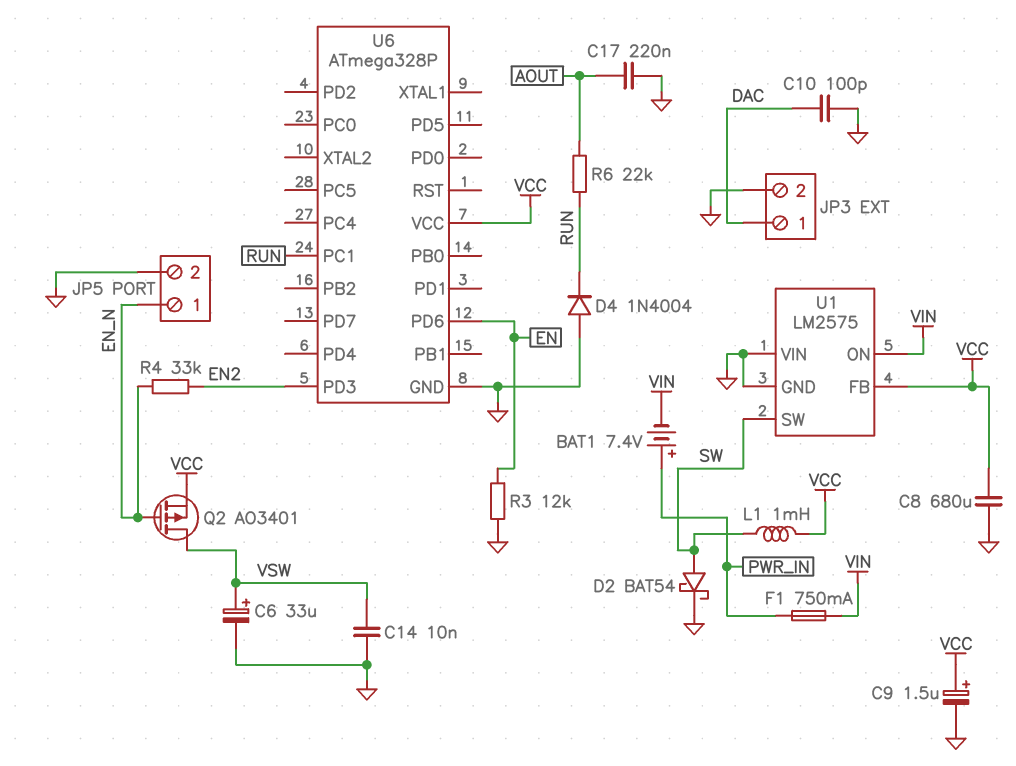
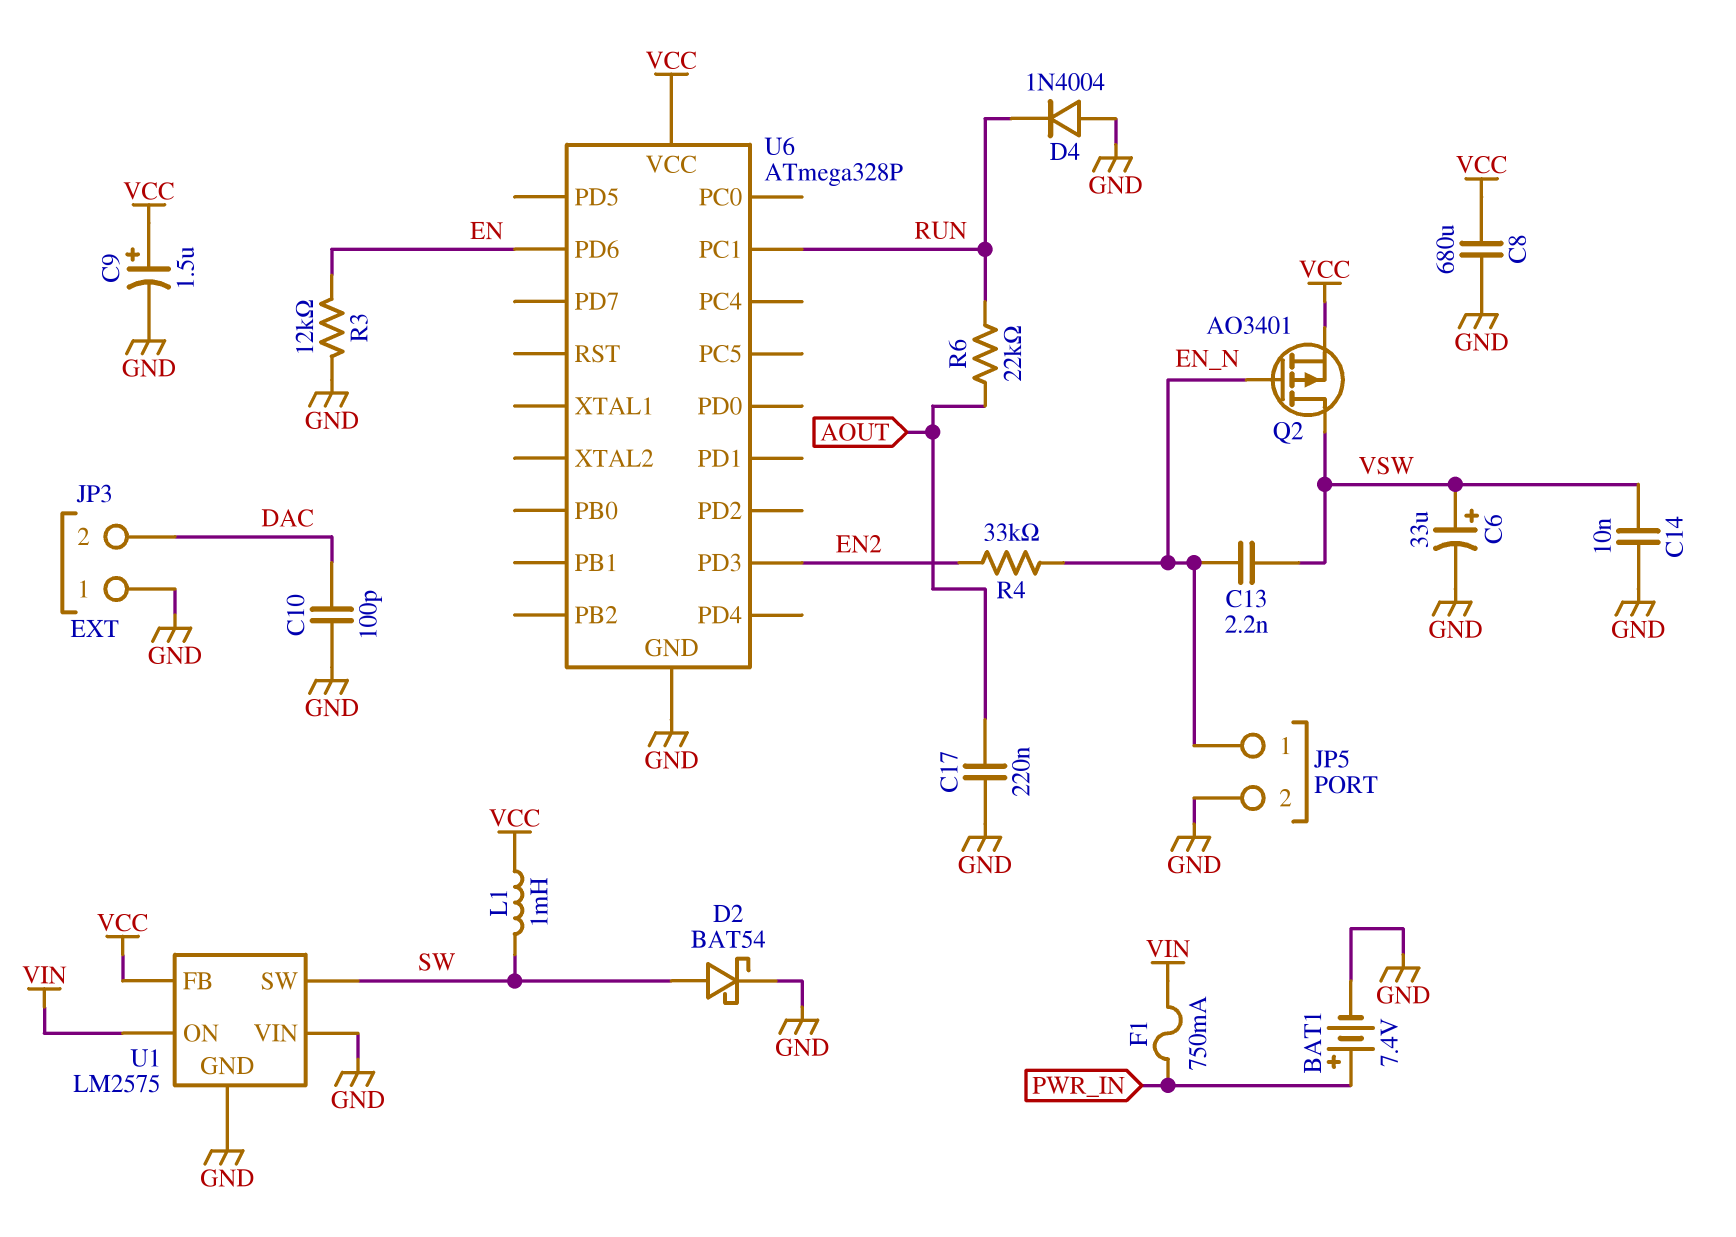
BAT1: 7.4V (plus PWR_IN, minus VIN) -> 7.4V (plus PWR_IN, minus GND)
C13: none -> 2.2nF (EN_N, VSW)
JP3 pin 1: DAC -> GND
JP3 pin 2: GND -> DAC

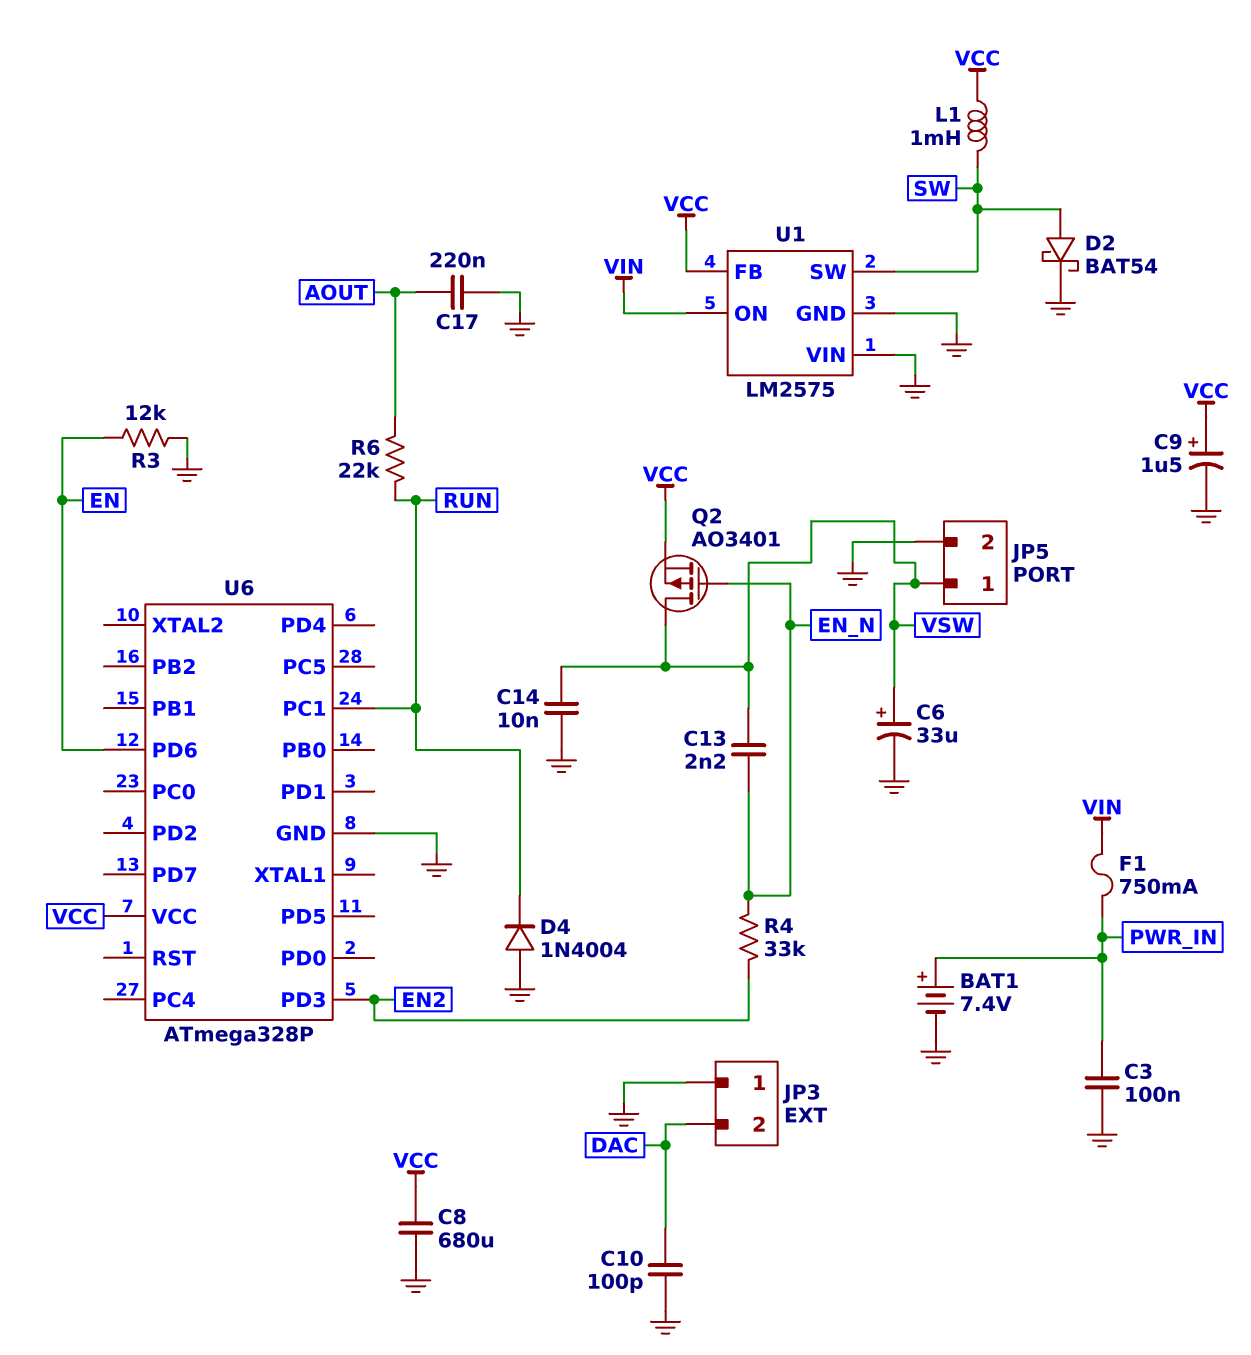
C3: none -> 100nF (GND, PWR_IN)
JP5 pin 1: EN_N -> VSW

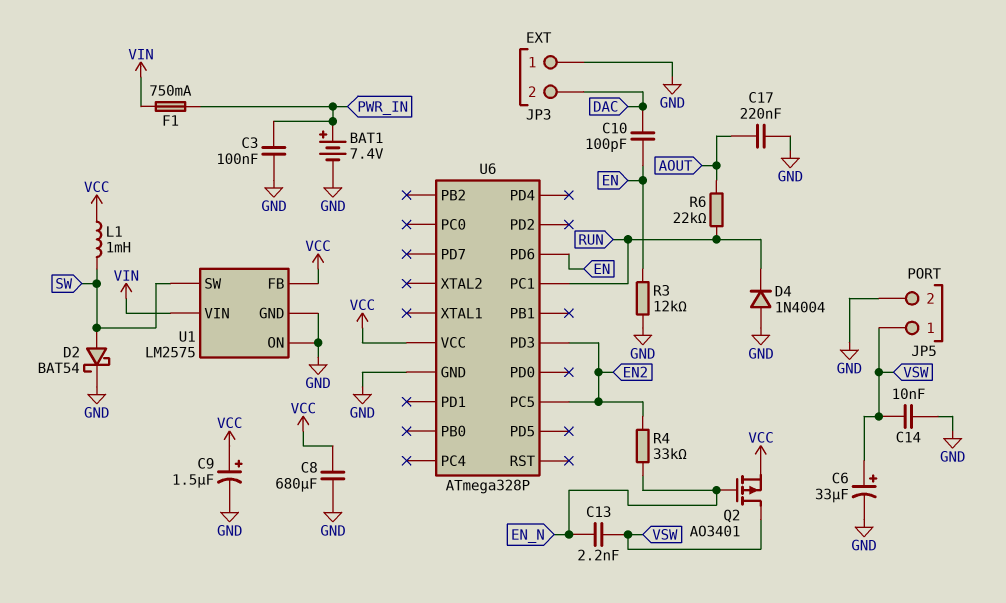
C10: 100pF (DAC, GND) -> 100pF (DAC, EN)
U1 pin ON: VIN -> GND
U1 pin VIN: GND -> VIN
U6 pin PC5: none -> EN2

